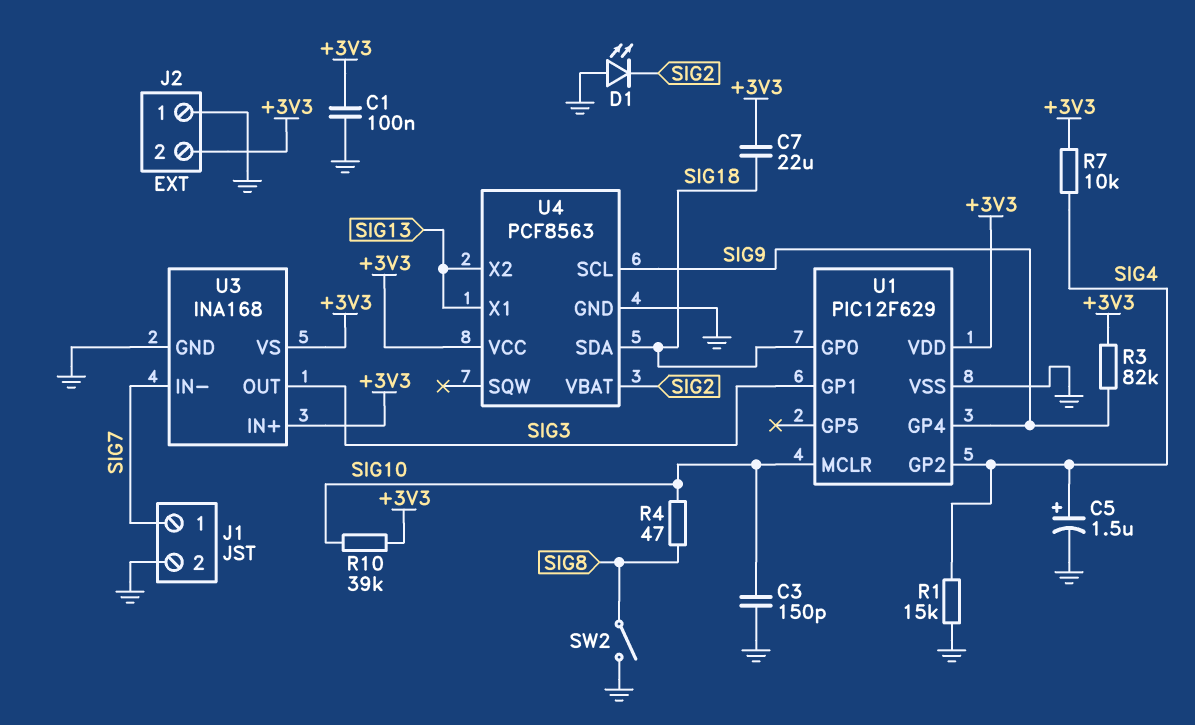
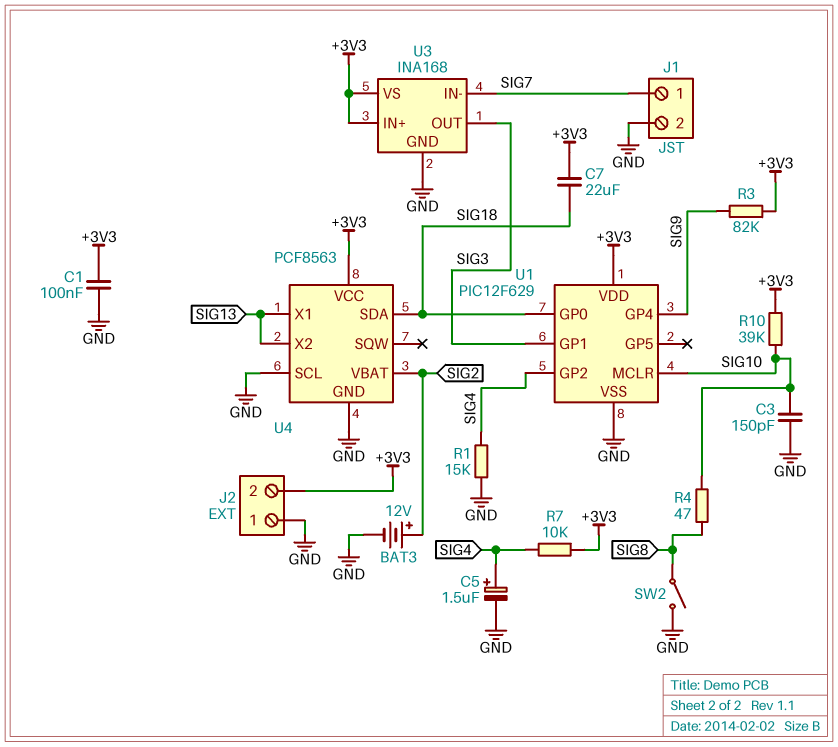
BAT3: none -> 12V (plus SIG2, minus GND)
D1: LED (A GND, K SIG2) -> none
U4 pin SCL: SIG9 -> GND

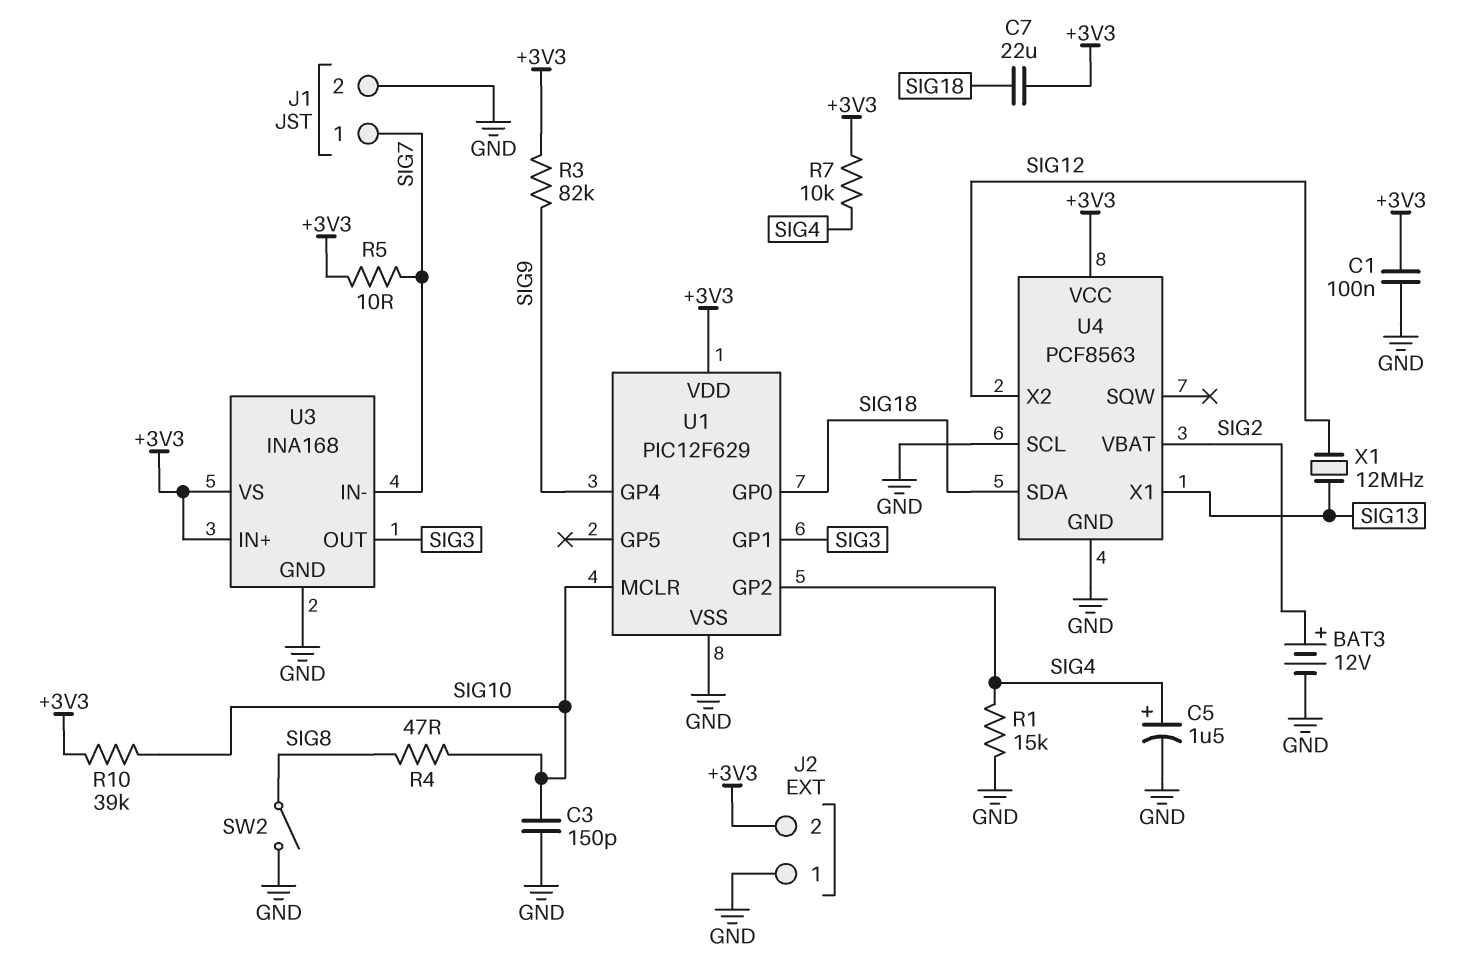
R5: none -> 10 (+3V3, SIG7)
U4 pin X2: SIG13 -> SIG12
X1: none -> 12MHz (SIG12, SIG13)

